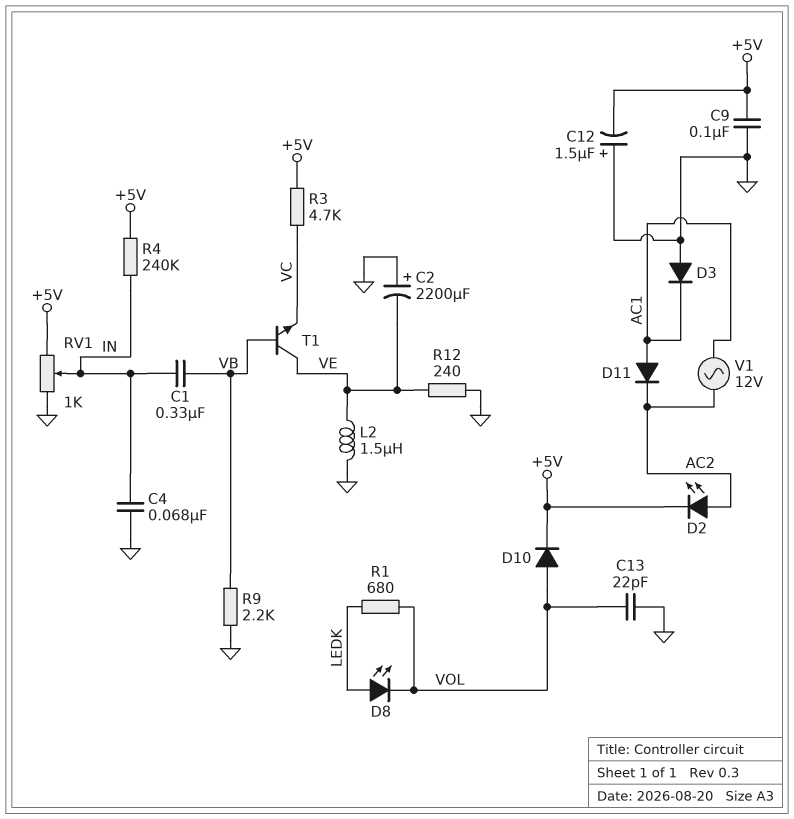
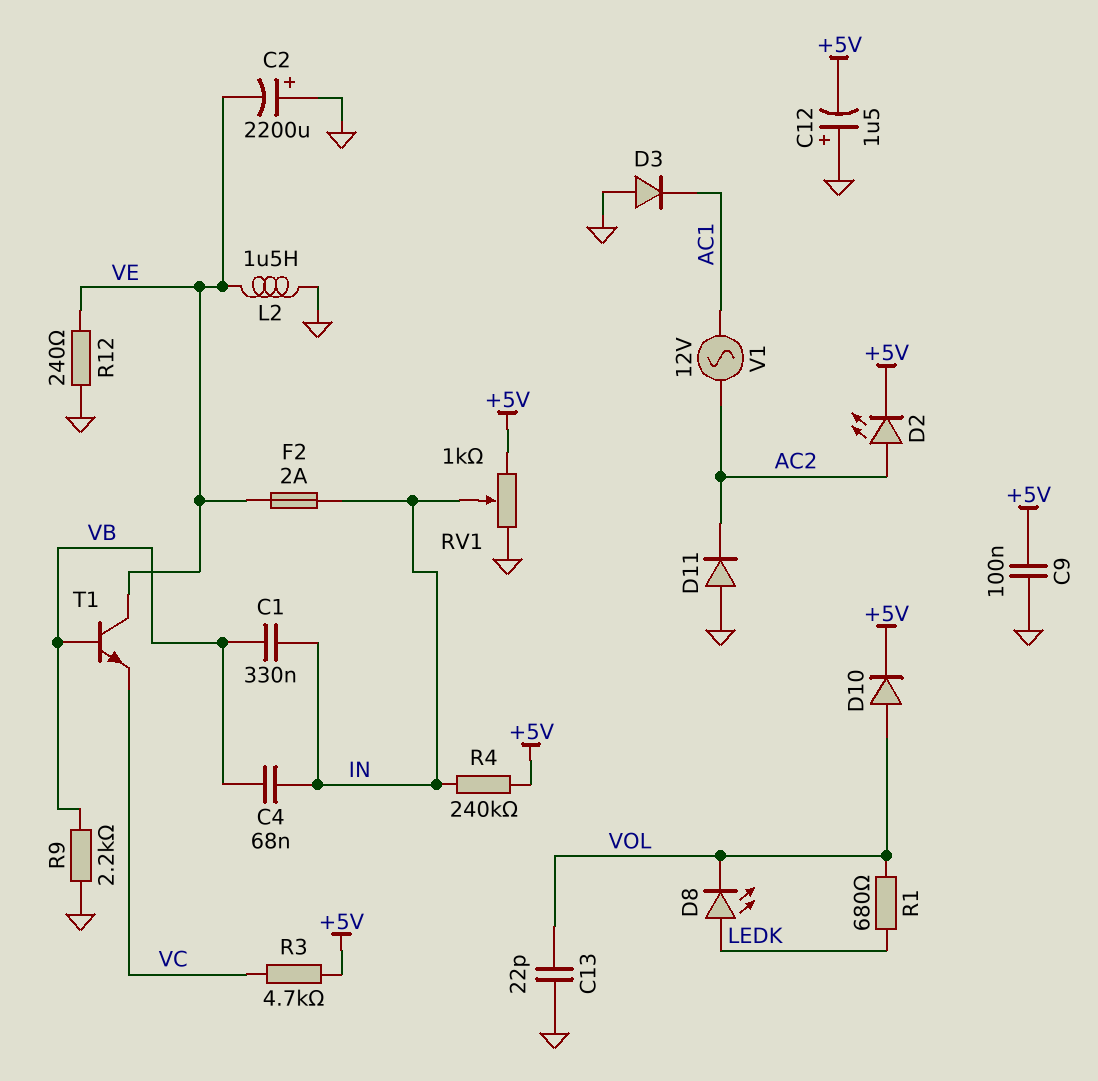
C4: 68nF (GND, IN) -> 68nF (IN, VB)
D11: diode (A AC1, K AC2) -> diode (A GND, K AC2)
F2: none -> 2A (IN, VE)

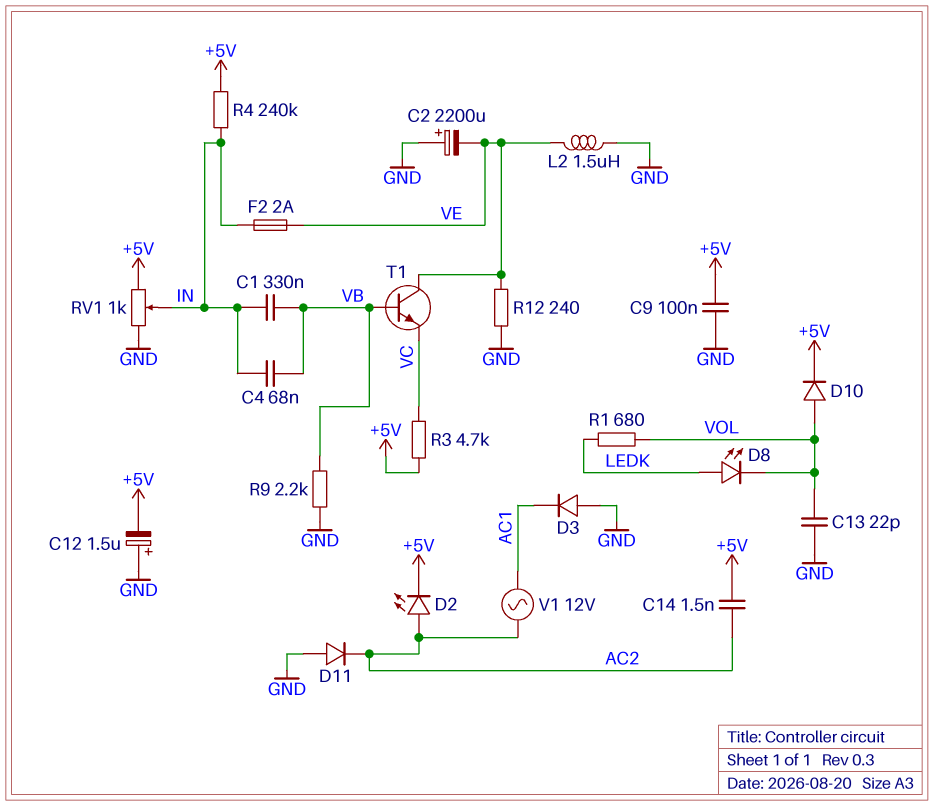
C14: none -> 1.5nF (+5V, AC2)

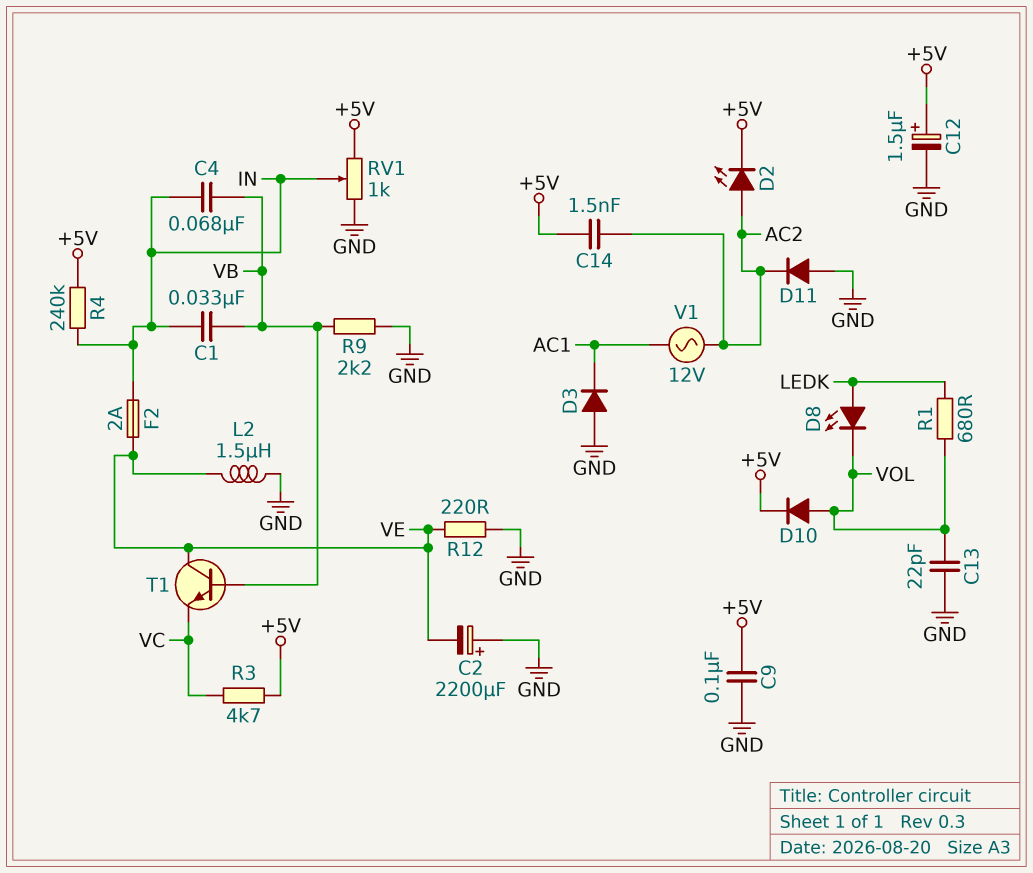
C1: 330nF (IN, VB) -> 33nF (IN, VB)
C12: 1.5uF (plus GND, minus +5V) -> 1.5uF (plus +5V, minus GND)
R12: 240 (GND, VE) -> 220 (GND, VE)

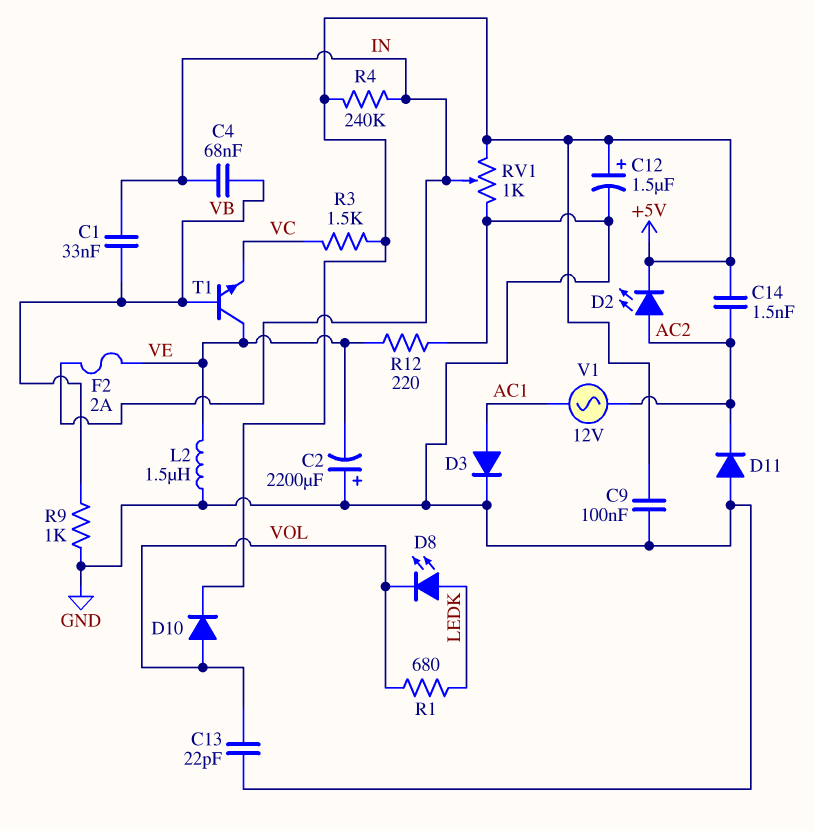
D3: diode (A GND, K AC1) -> diode (A AC1, K GND)
R3: 4.7k (+5V, VC) -> 1.5k (+5V, VC)
R9: 2.2k (GND, VB) -> 1k (GND, VB)

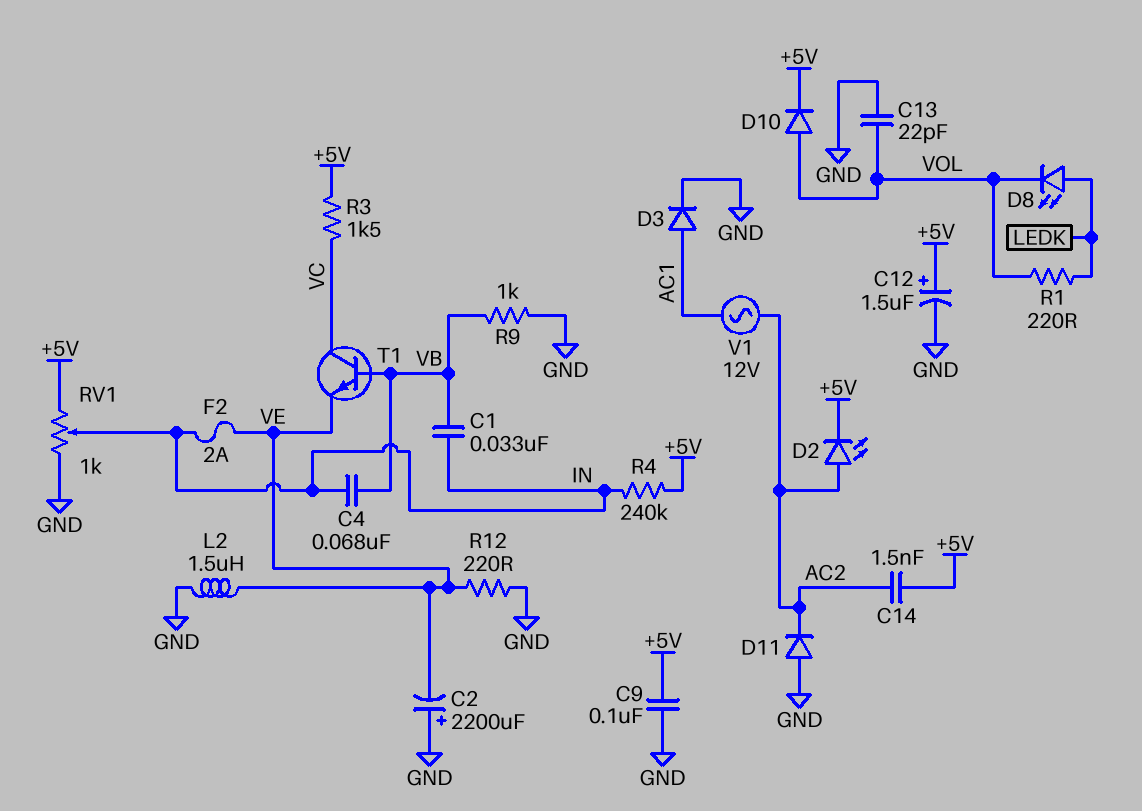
R1: 680 (LEDK, VOL) -> 220 (LEDK, VOL)
T1: NPN (B VB, C VE, E VC) -> NPN (B VB, C VC, E VE)

